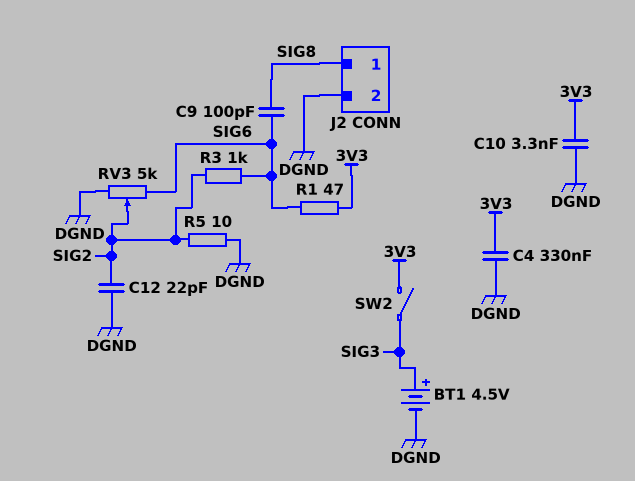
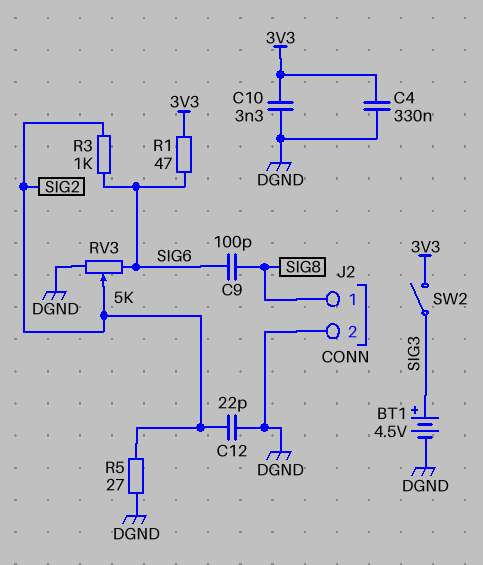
R5: 10 (DGND, SIG2) -> 27 (DGND, SIG2)

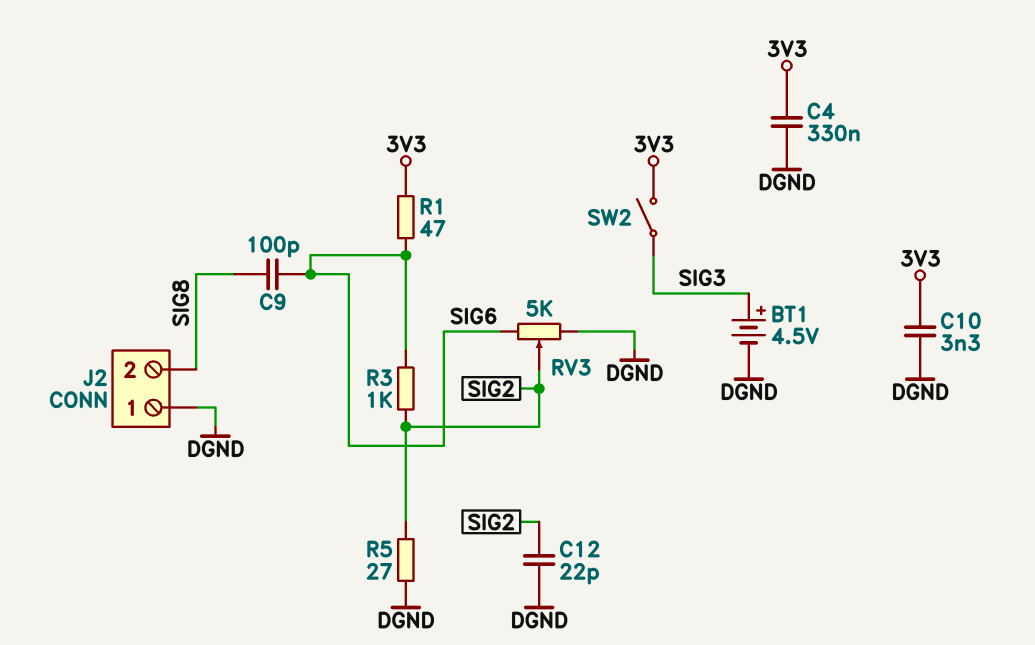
J2 pin 1: SIG8 -> DGND
J2 pin 2: DGND -> SIG8

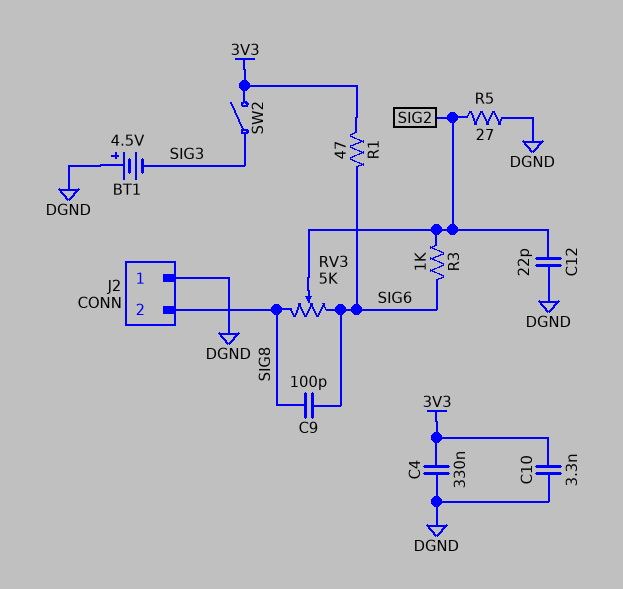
BT1: 4.5V (plus SIG3, minus DGND) -> 4.5V (plus DGND, minus SIG3)
RV3: 5k (DGND, SIG6, wiper SIG2) -> 5k (SIG6, SIG8, wiper SIG2)

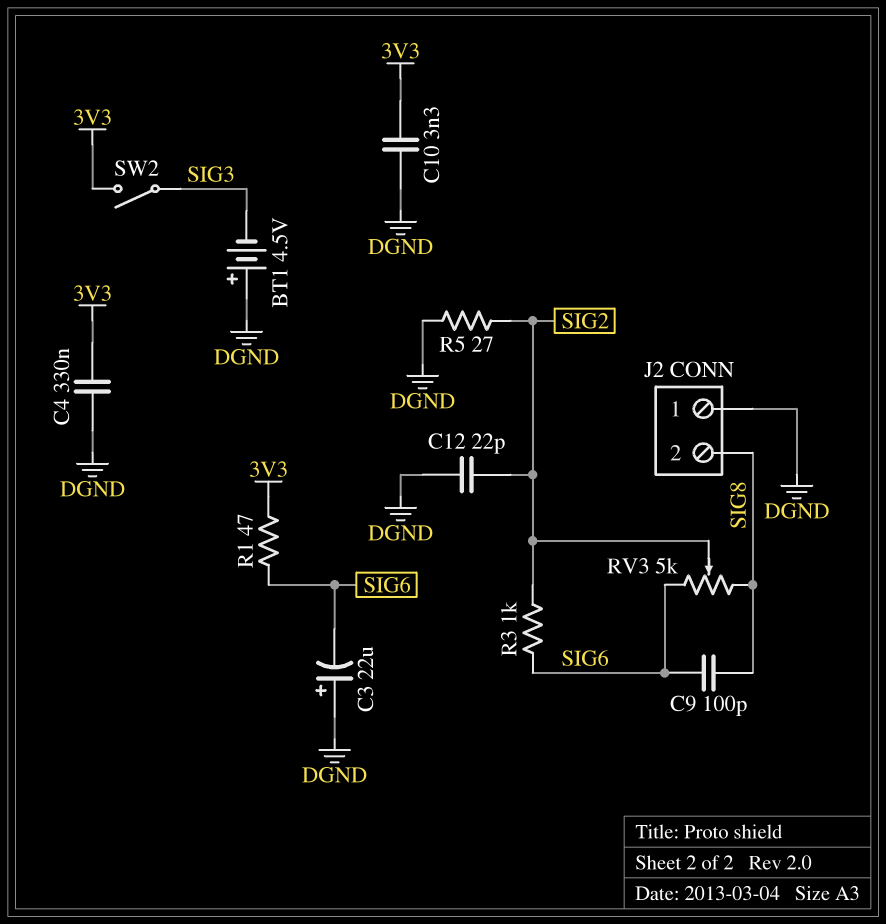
C3: none -> 22uF (plus DGND, minus SIG6)

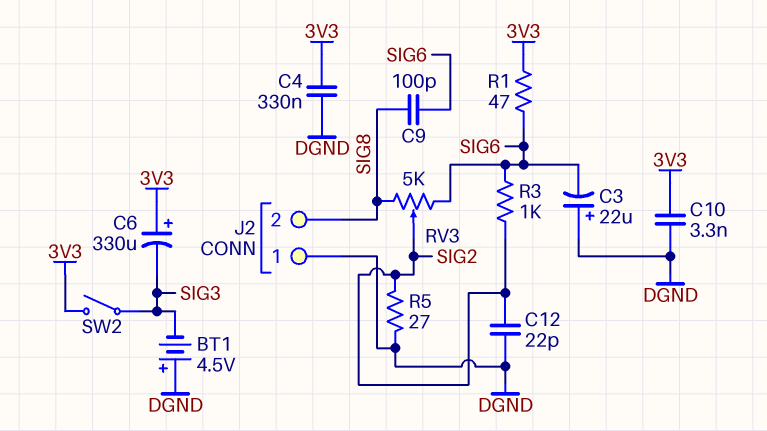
C6: none -> 330uF (plus 3V3, minus SIG3)

